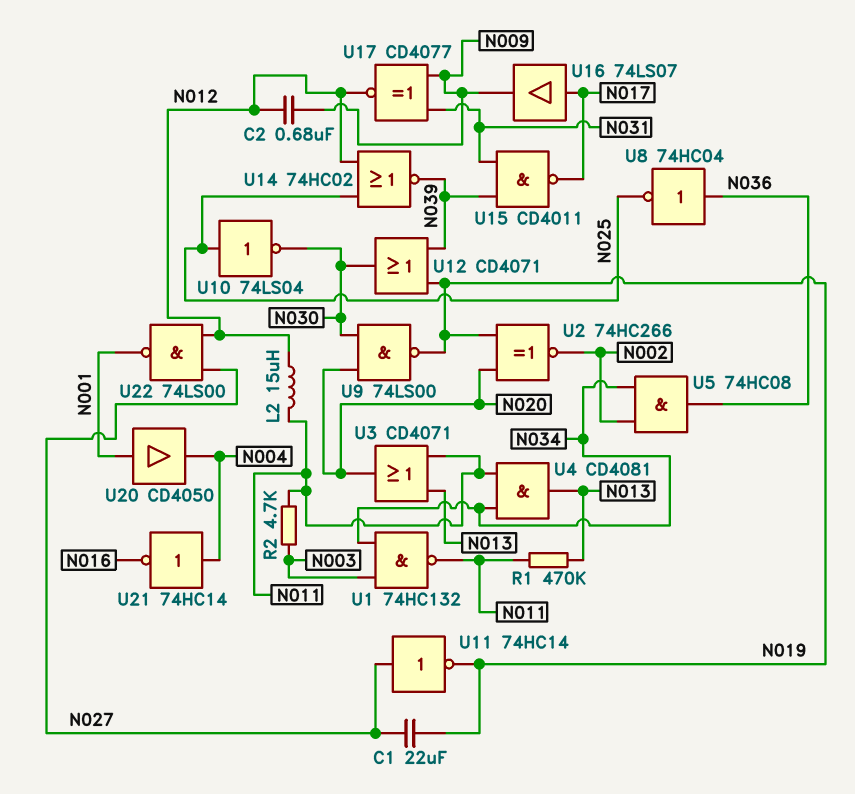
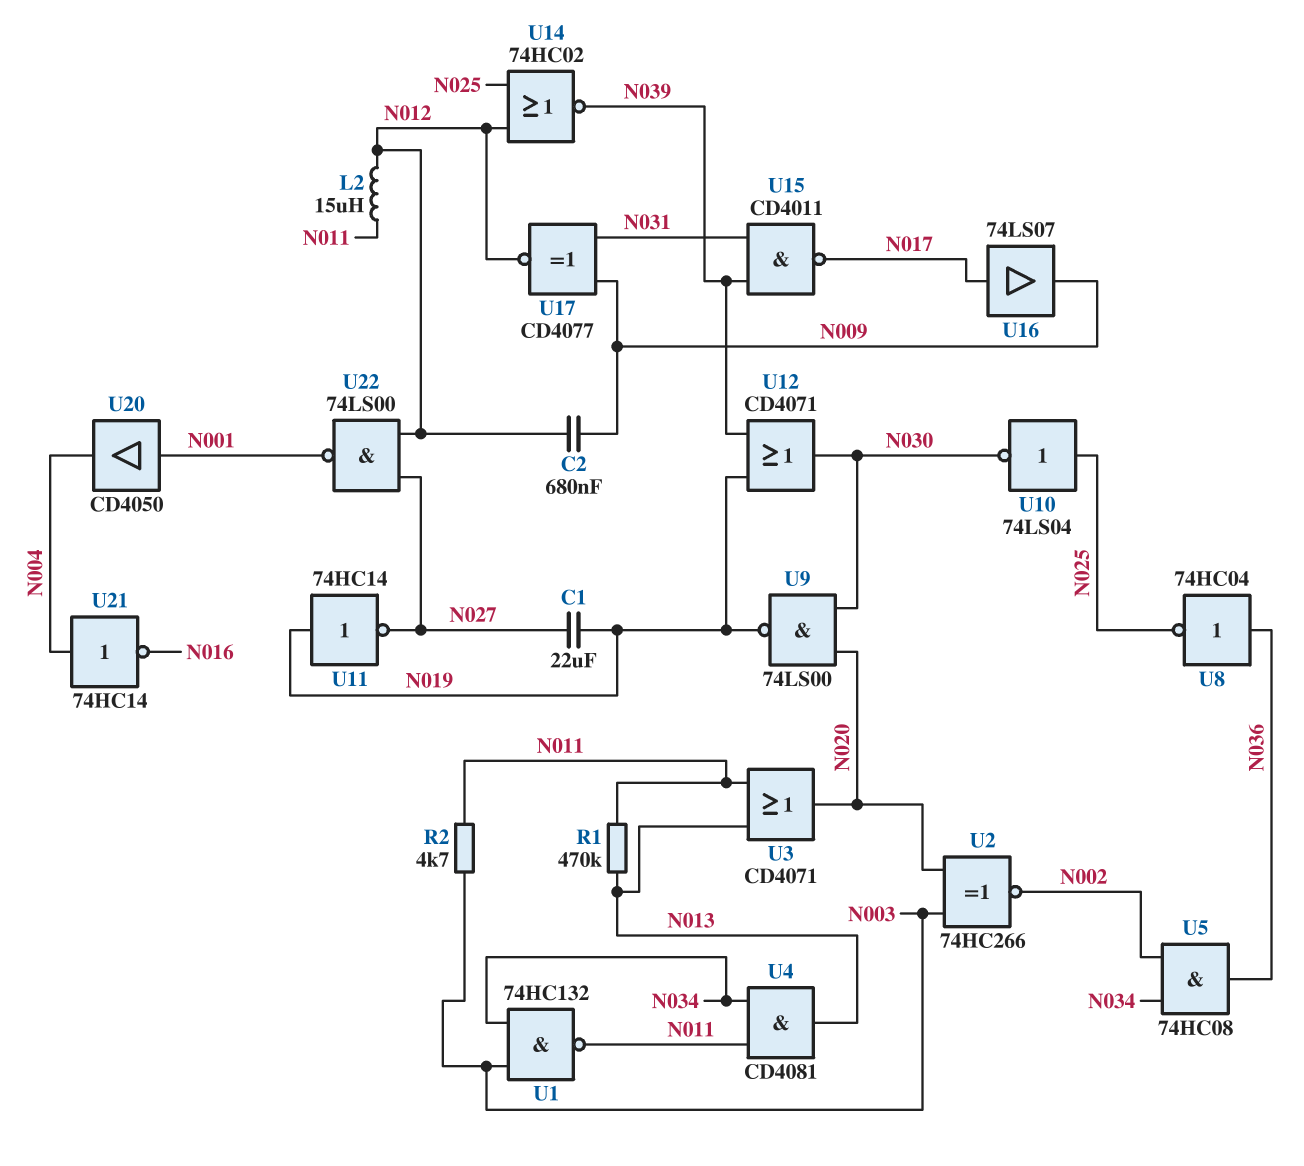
U2: XNOR 74HC266 (in N019, in N020, out N002) -> XNOR 74HC266 (in N003, in N020, out N002)
U11: NOT 74HC14 (in N027, out N019) -> NOT 74HC14 (in N019, out N027)

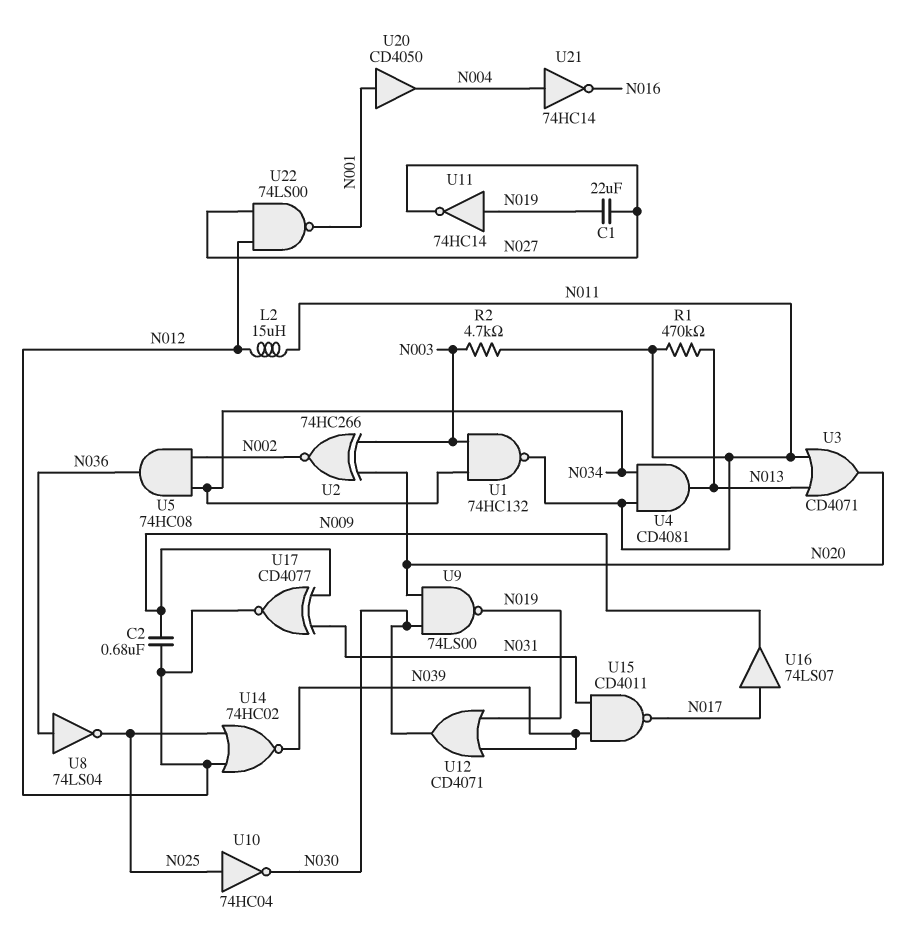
U8: NOT 74HC04 (in N036, out N025) -> NOT 74LS04 (in N036, out N025)
U10: NOT 74LS04 (in N025, out N030) -> NOT 74HC04 (in N025, out N030)

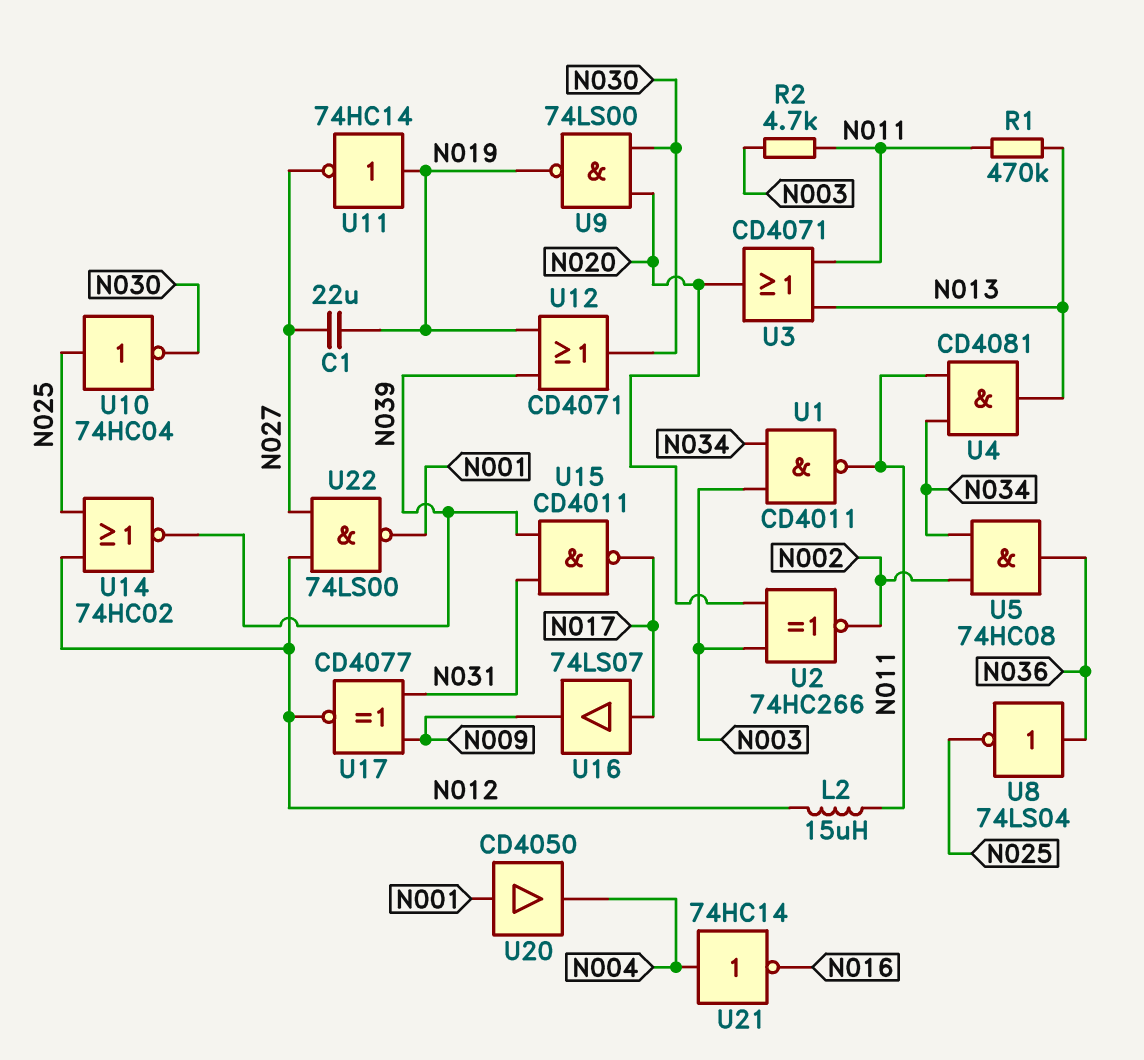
C2: 680nF (N009, N012) -> none
U1: NAND 74HC132 (in N003, in N034, out N011) -> NAND CD4011 (in N003, in N034, out N011)

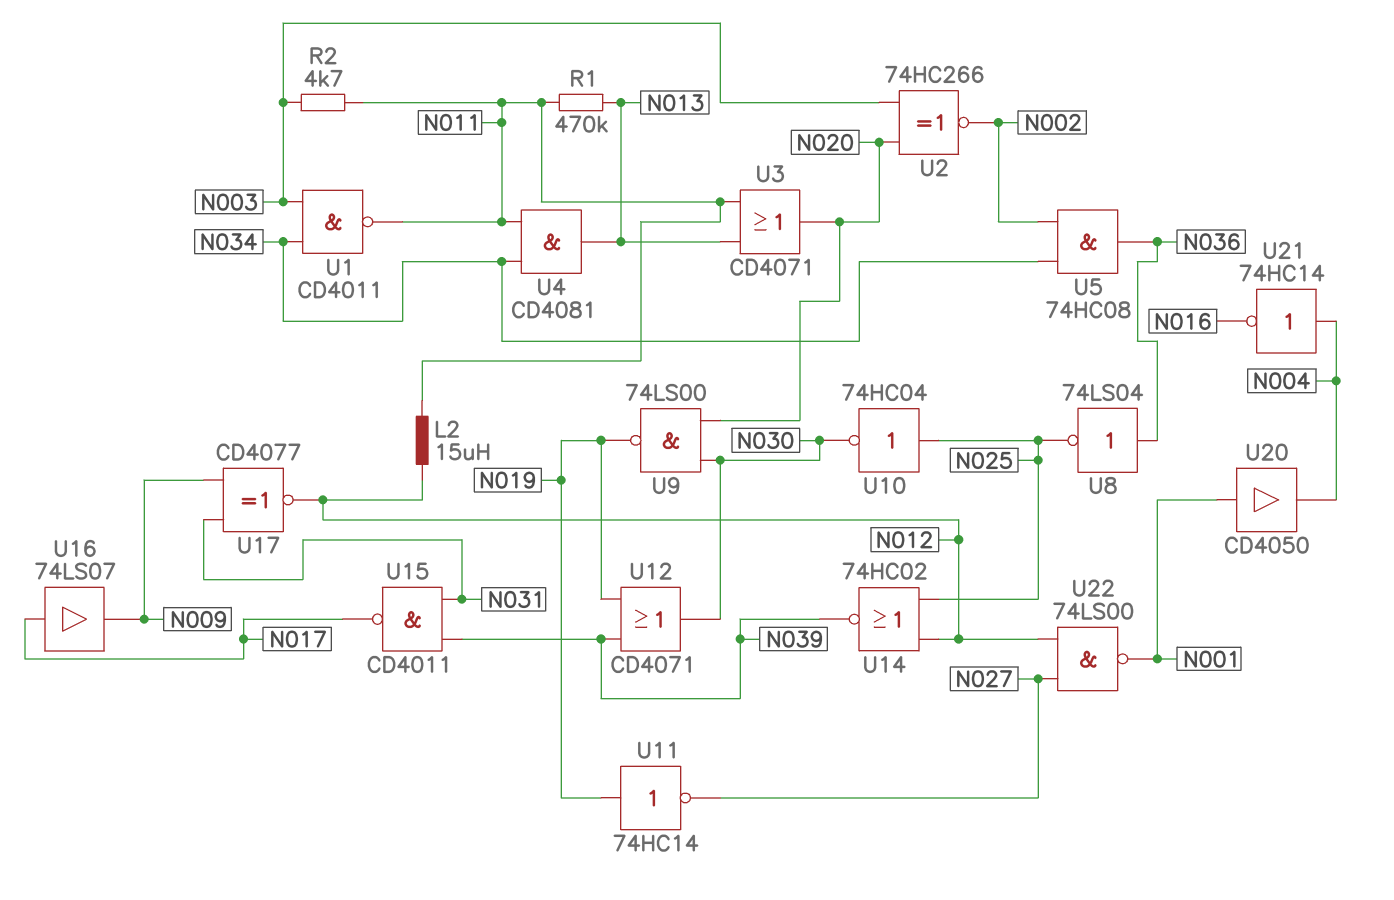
C1: 22uF (N019, N027) -> none

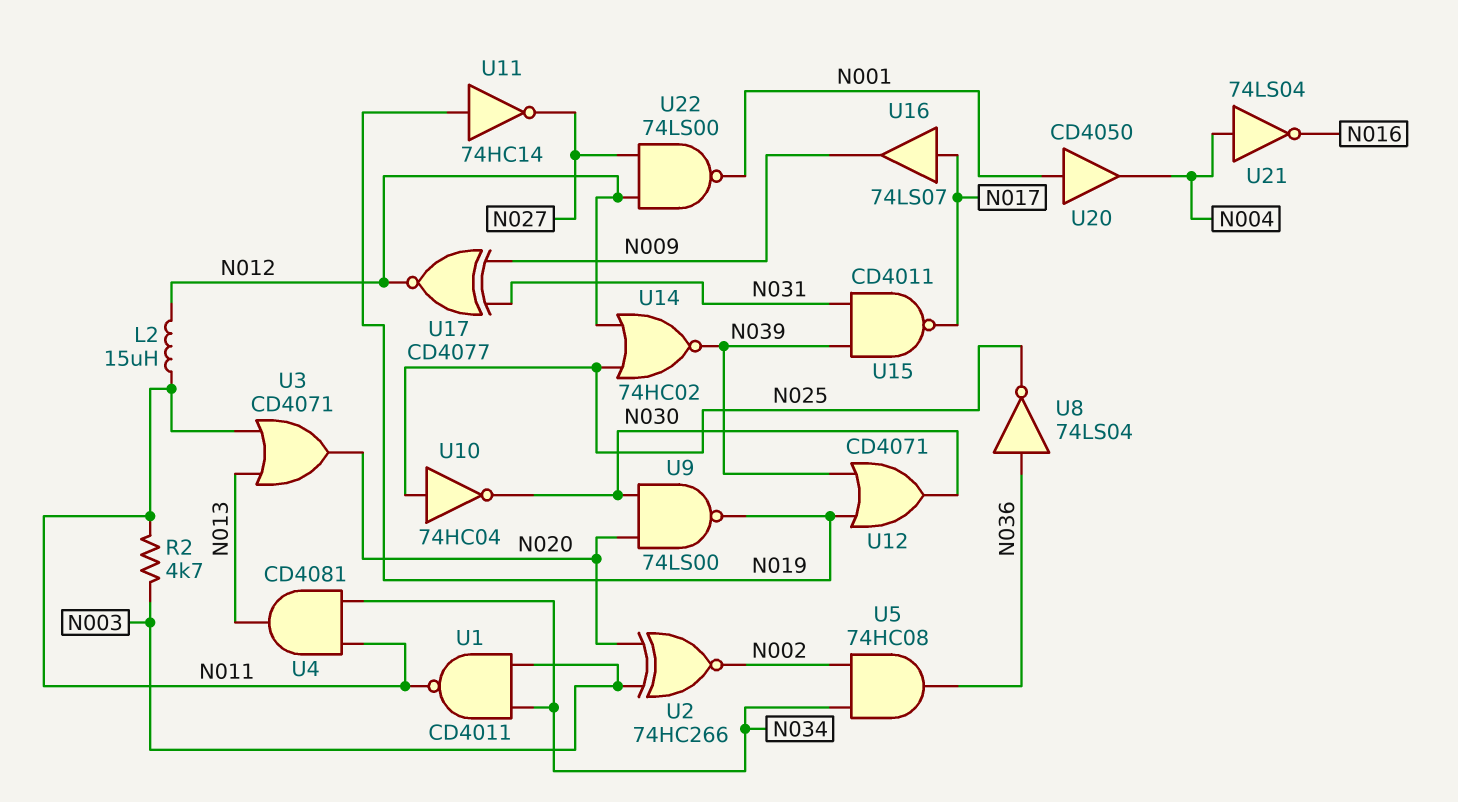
R1: 470k (N011, N013) -> none
U21: NOT 74HC14 (in N004, out N016) -> NOT 74LS04 (in N004, out N016)

